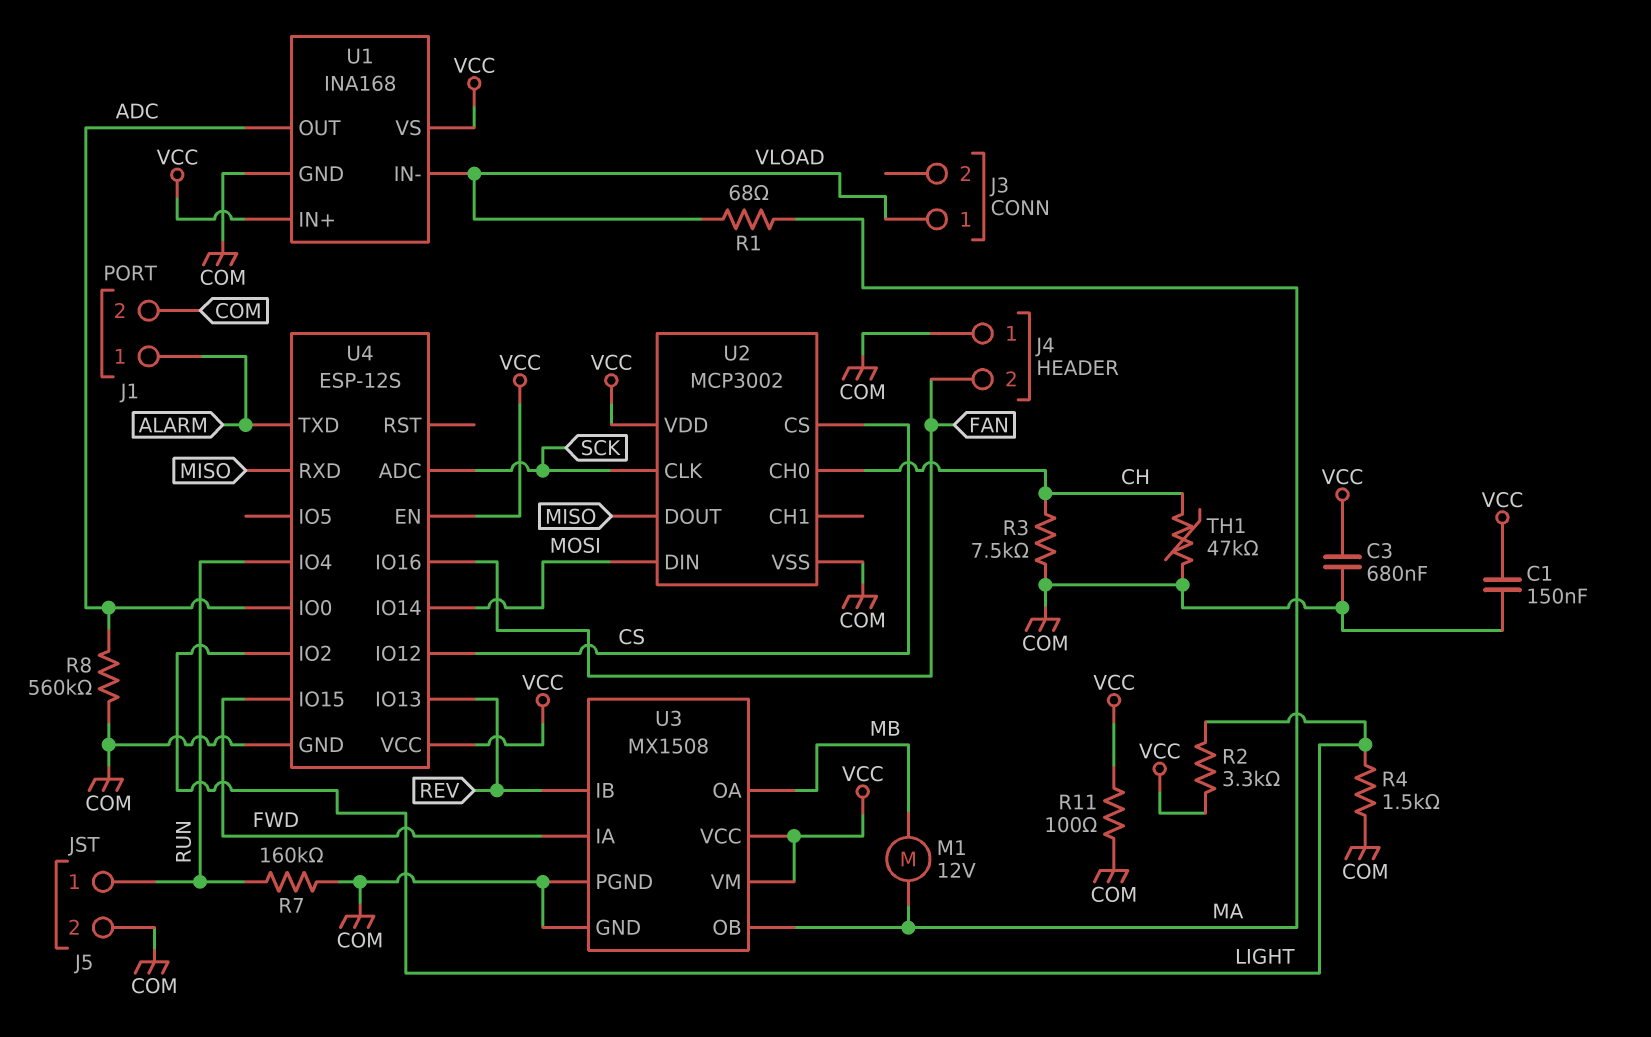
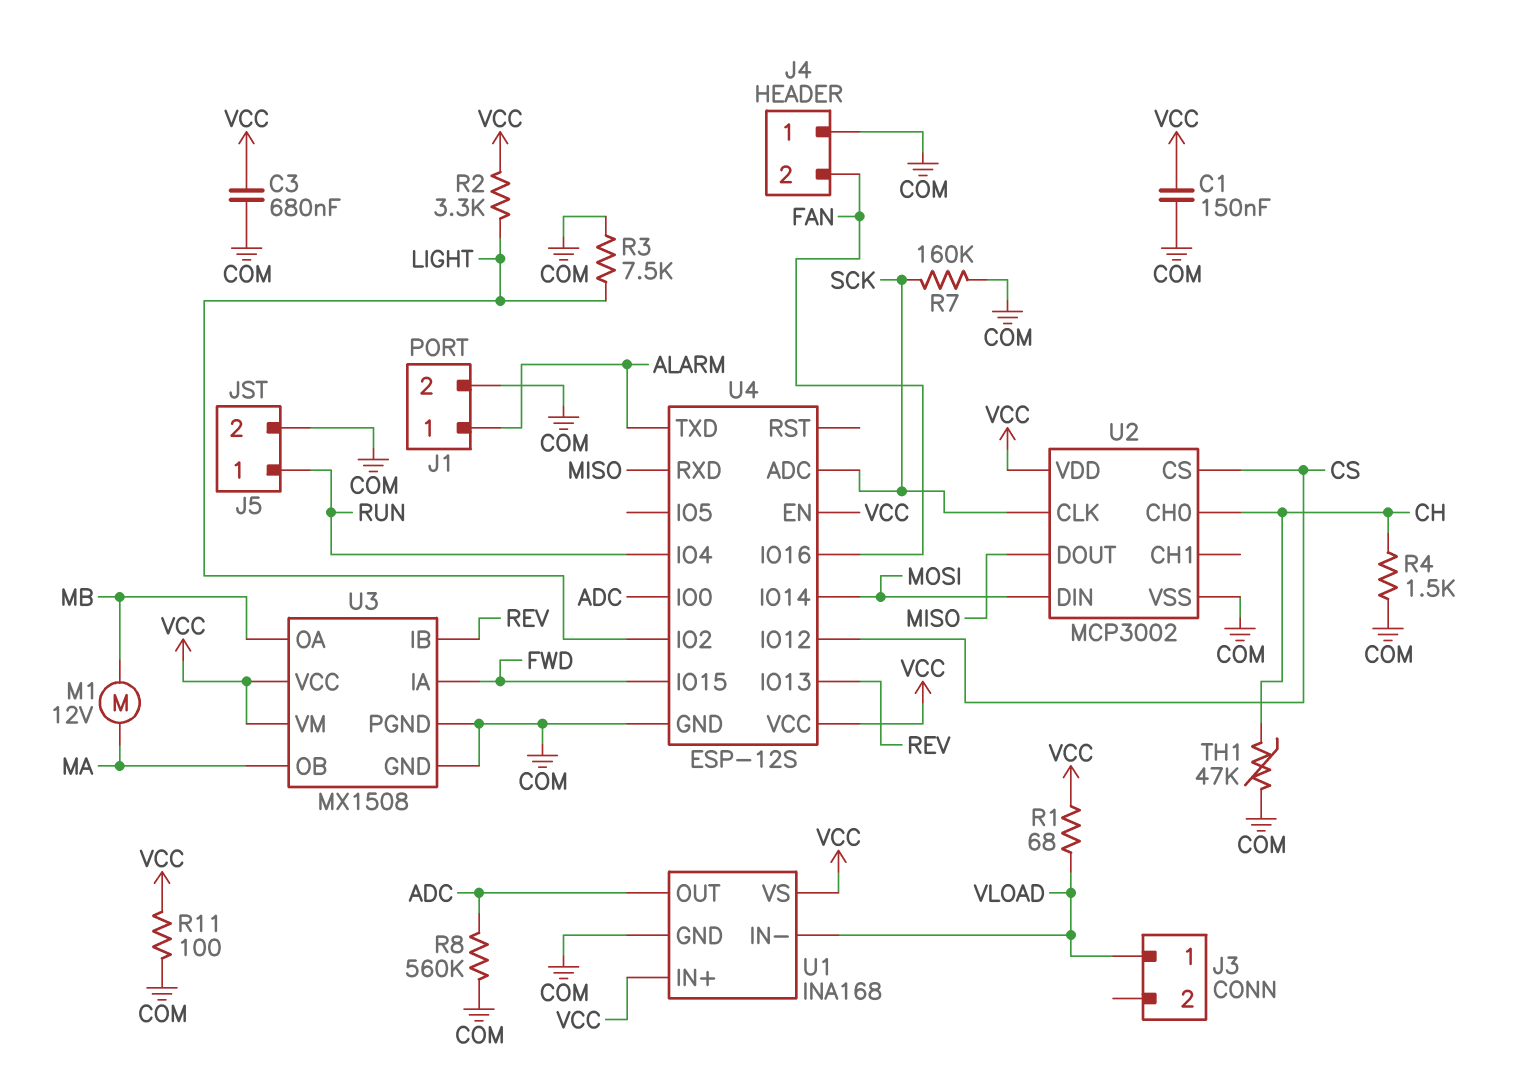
R1: 68 (MA, VLOAD) -> 68 (VCC, VLOAD)
R3: 7.5k (CH, COM) -> 7.5k (COM, LIGHT)
R4: 1.5k (COM, LIGHT) -> 1.5k (CH, COM)
R7: 160k (COM, RUN) -> 160k (COM, SCK)

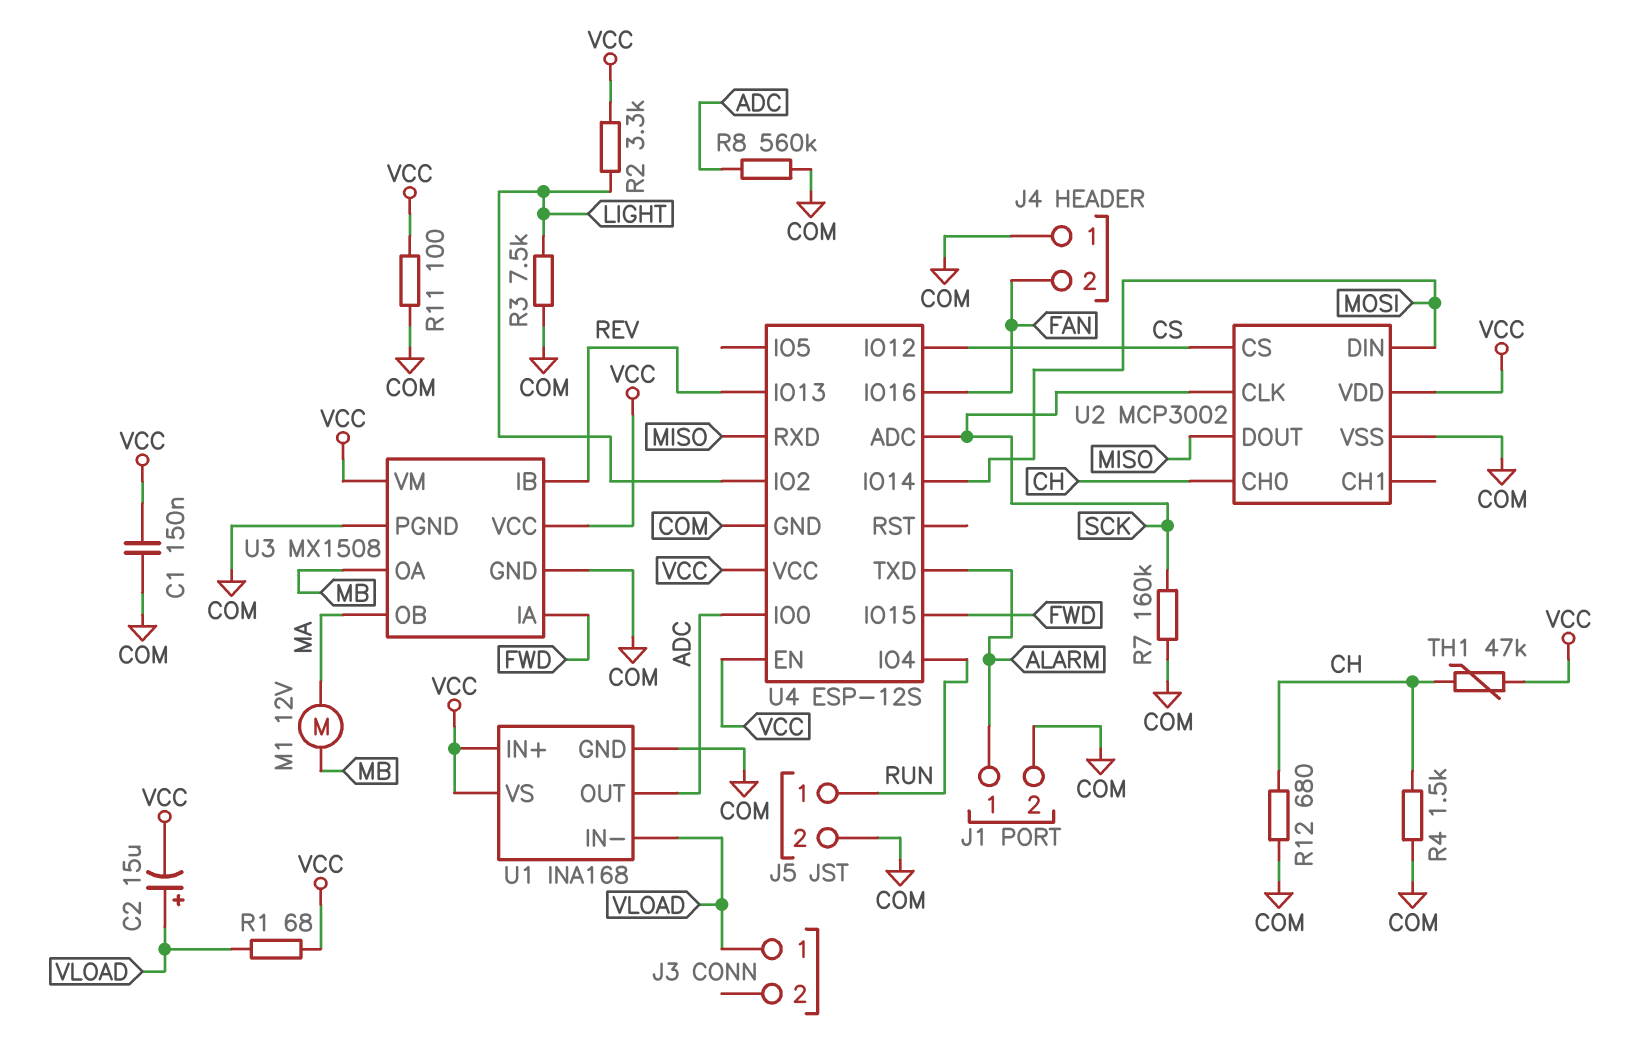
C2: none -> 15uF (plus VLOAD, minus VCC)
C3: 680nF (COM, VCC) -> none
R12: none -> 680 (CH, COM)
TH1: 47k (CH, COM) -> 47k (CH, VCC)

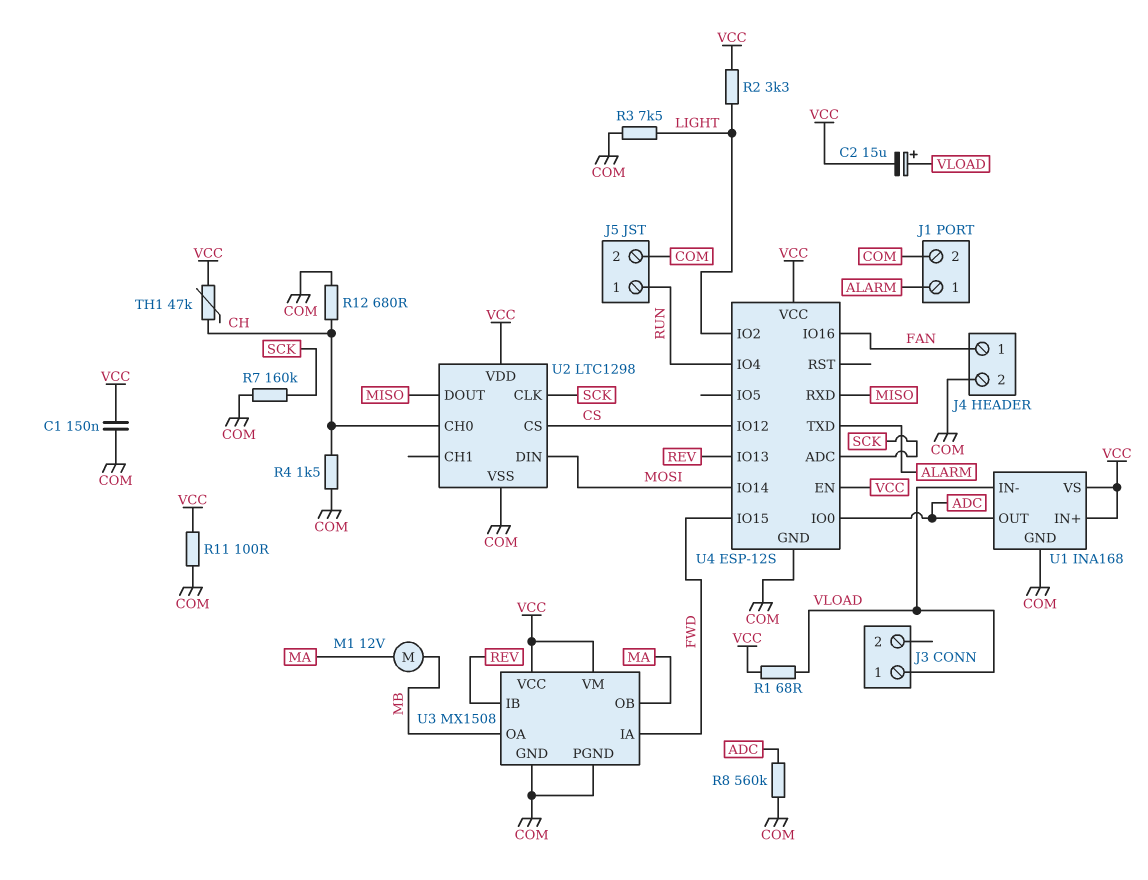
J4 pin 1: COM -> FAN
J4 pin 2: FAN -> COM
U2: MCP3002 -> LTC1298

